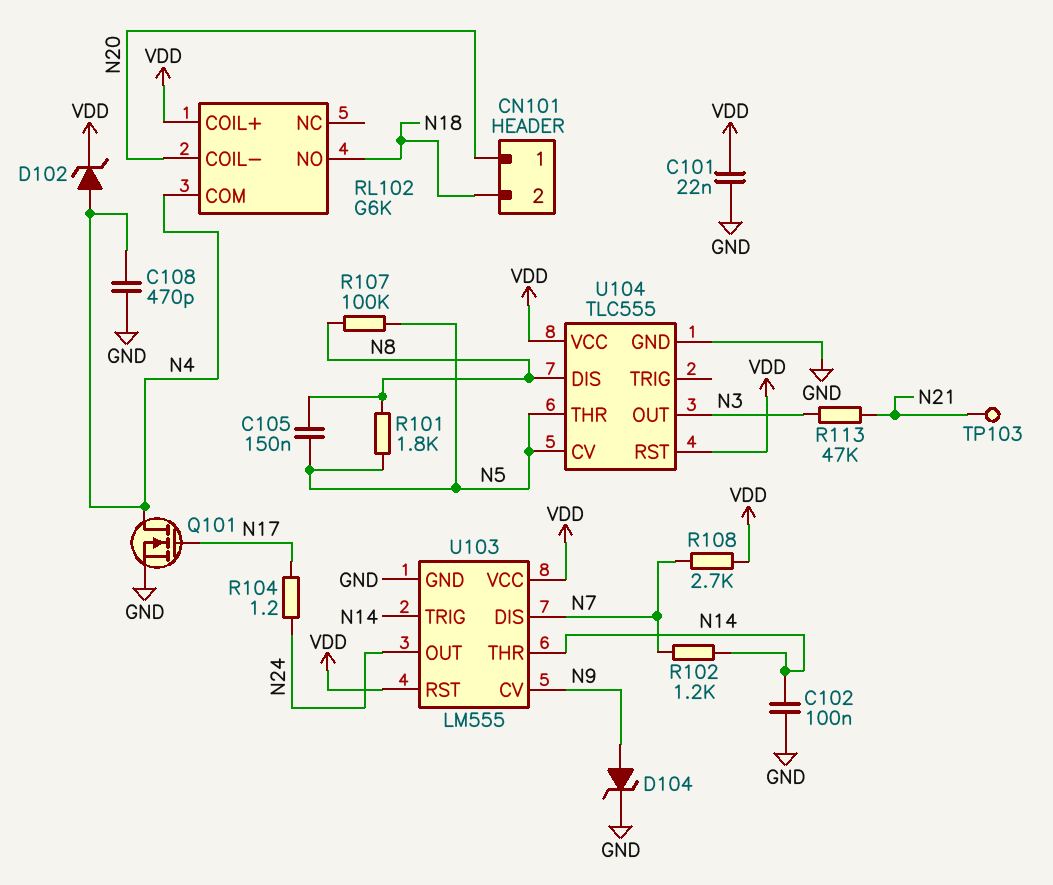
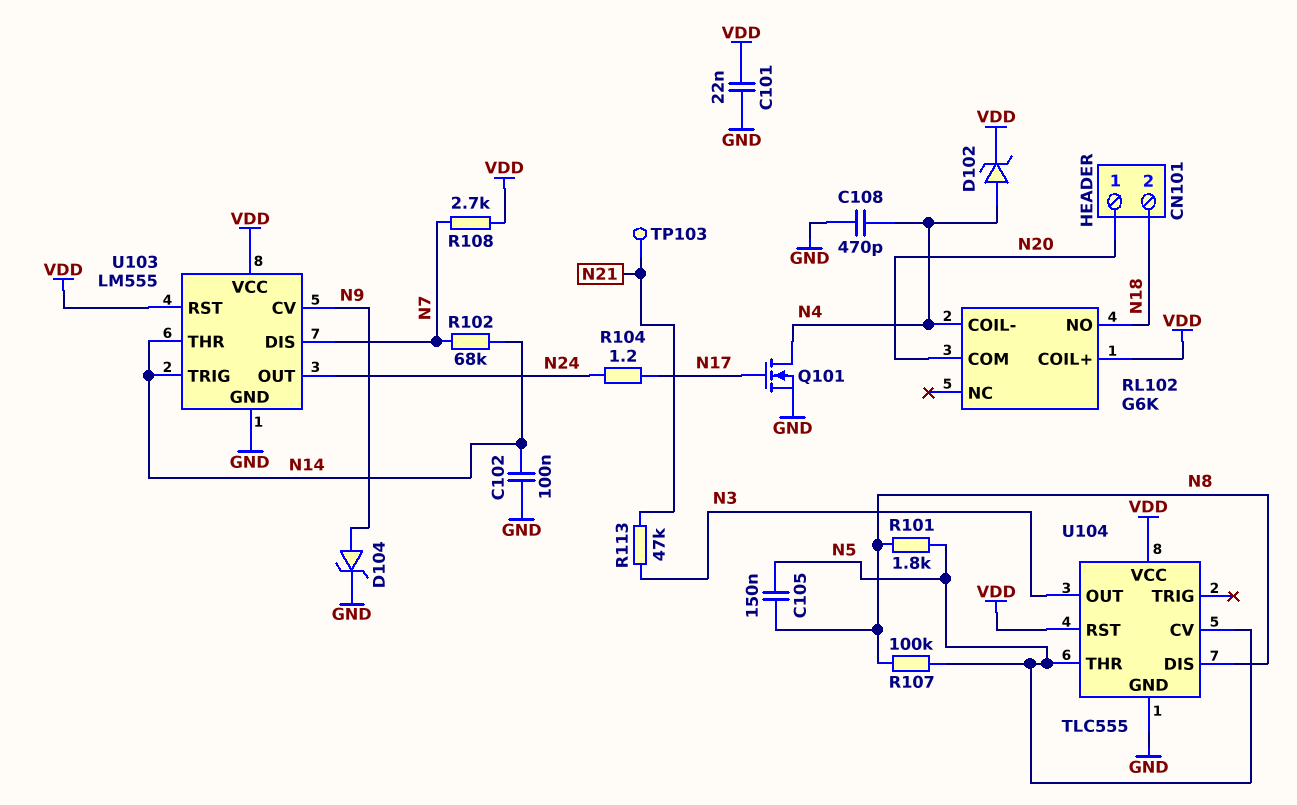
R102: 1.2k (N7, N14) -> 68k (N7, N14)
RL102 pin COIL-: N20 -> N4
RL102 pin COM: N4 -> N20

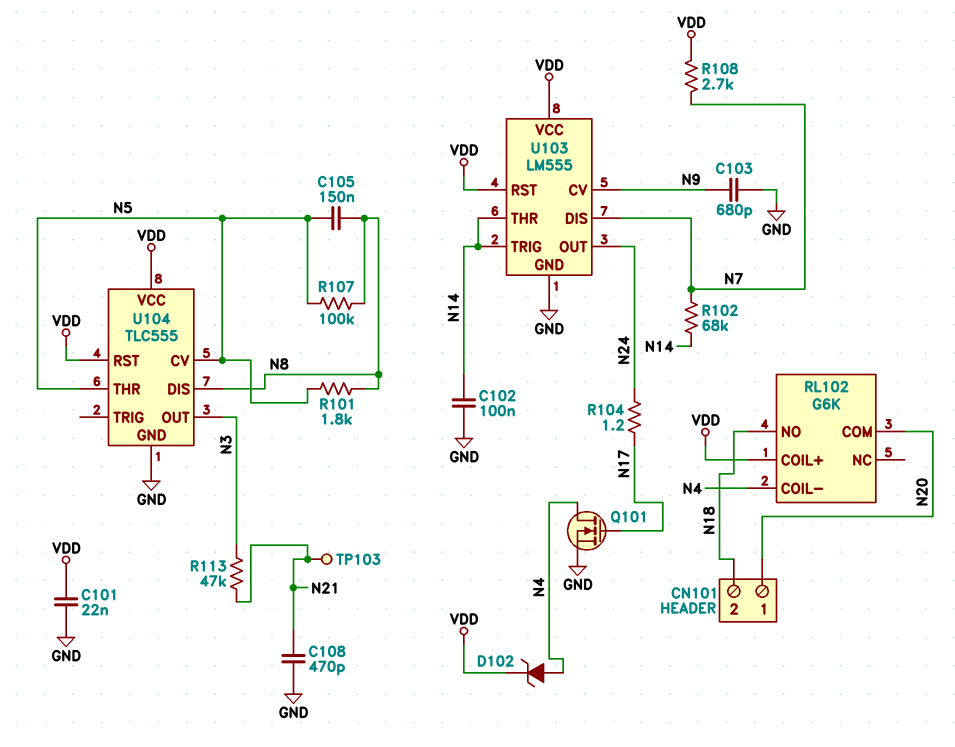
C103: none -> 680pF (GND, N9)
C108: 470pF (GND, N4) -> 470pF (GND, N21)
D104: zener (A N9, K GND) -> none

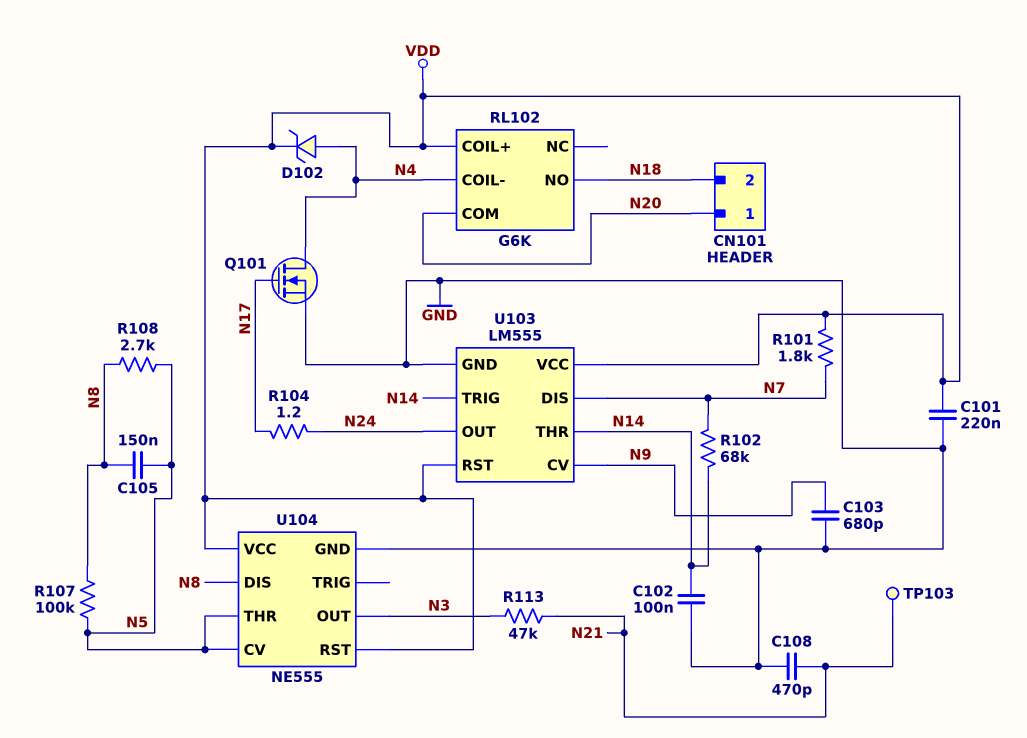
C101: 22nF (GND, VDD) -> 220nF (GND, VDD)
R101: 1.8k (N5, N8) -> 1.8k (N7, VDD)
R108: 2.7k (N7, VDD) -> 2.7k (N5, N8)
U104: TLC555 -> NE555

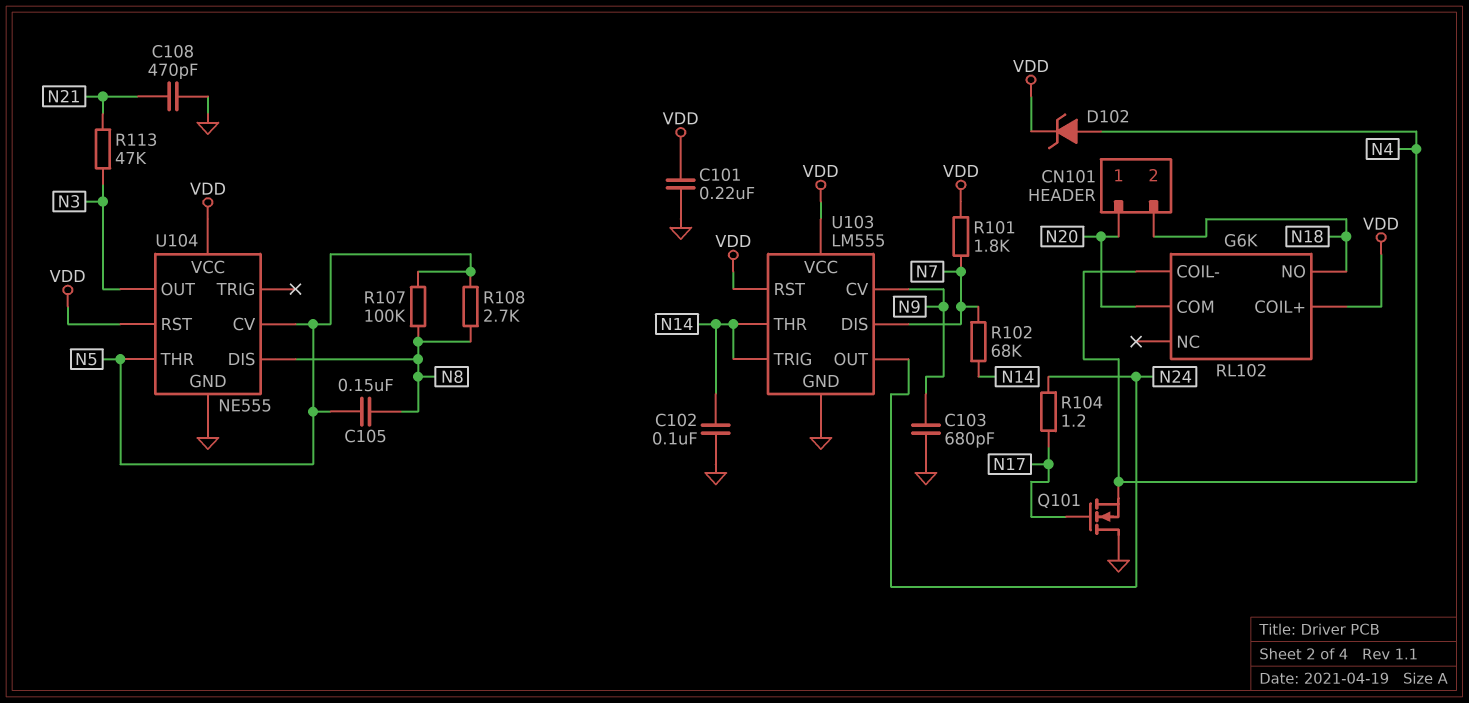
Q101: NMOS (G N17, D N4, S GND) -> NMOS (G N17, D GND, S N4)
TP103: test point (N21) -> none

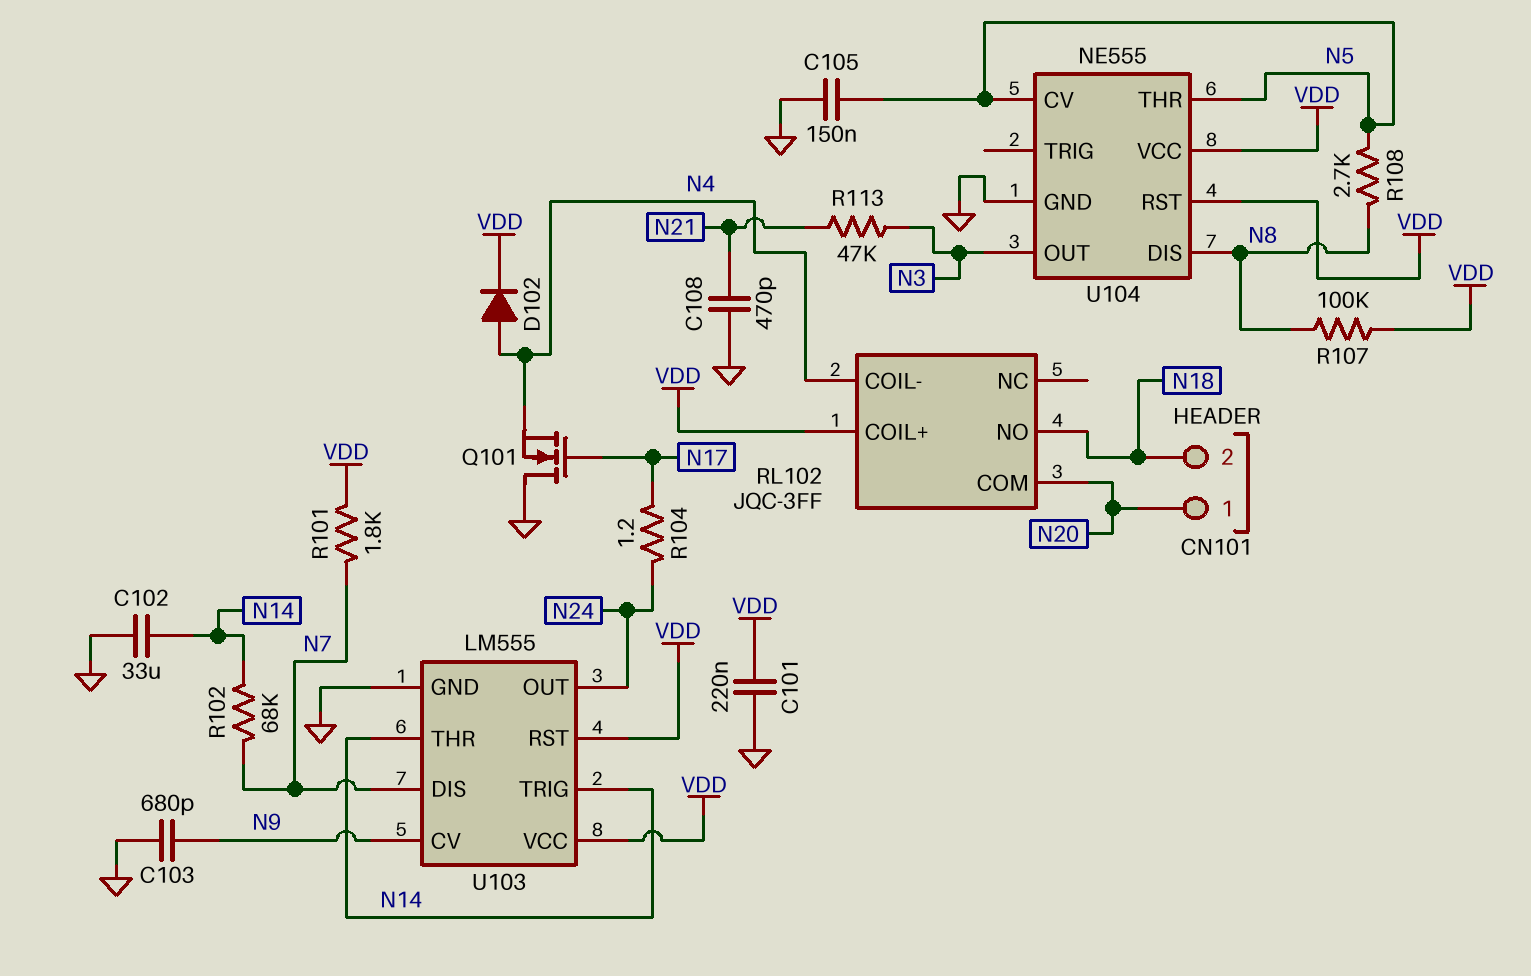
C102: 100nF (GND, N14) -> 33uF (GND, N14)
C105: 150nF (N5, N8) -> 150nF (GND, N5)
D102: zener (A N4, K VDD) -> diode (A N4, K VDD)
R107: 100k (N5, N8) -> 100k (N8, VDD)
RL102: G6K -> JQC-3FF

